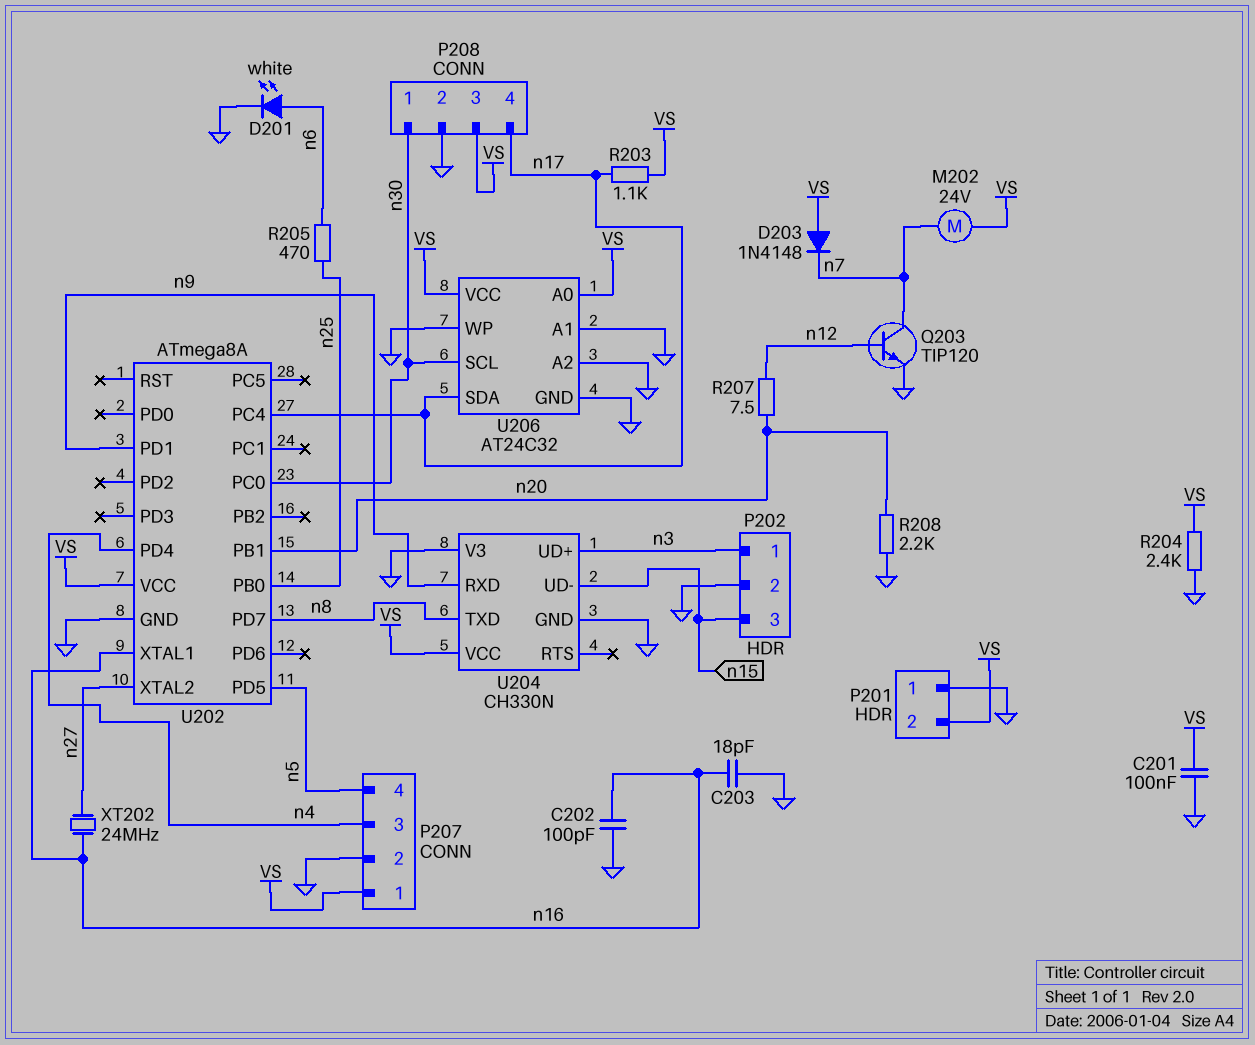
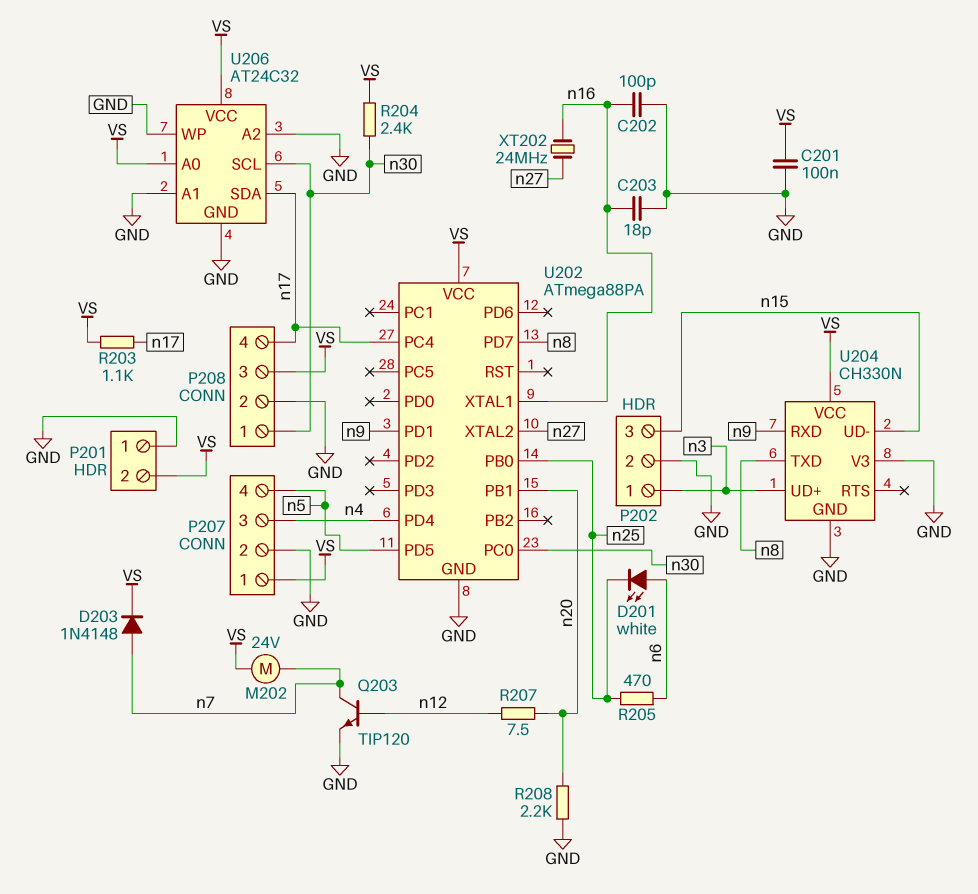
D201: LED white (A n6, K GND) -> LED white (A n6, K n25)
D203: diode 1N4148 (A VS, K n7) -> diode 1N4148 (A n7, K VS)
R204: 2.4k (GND, VS) -> 2.4k (VS, n30)
U202: ATmega8A -> ATmega88PA

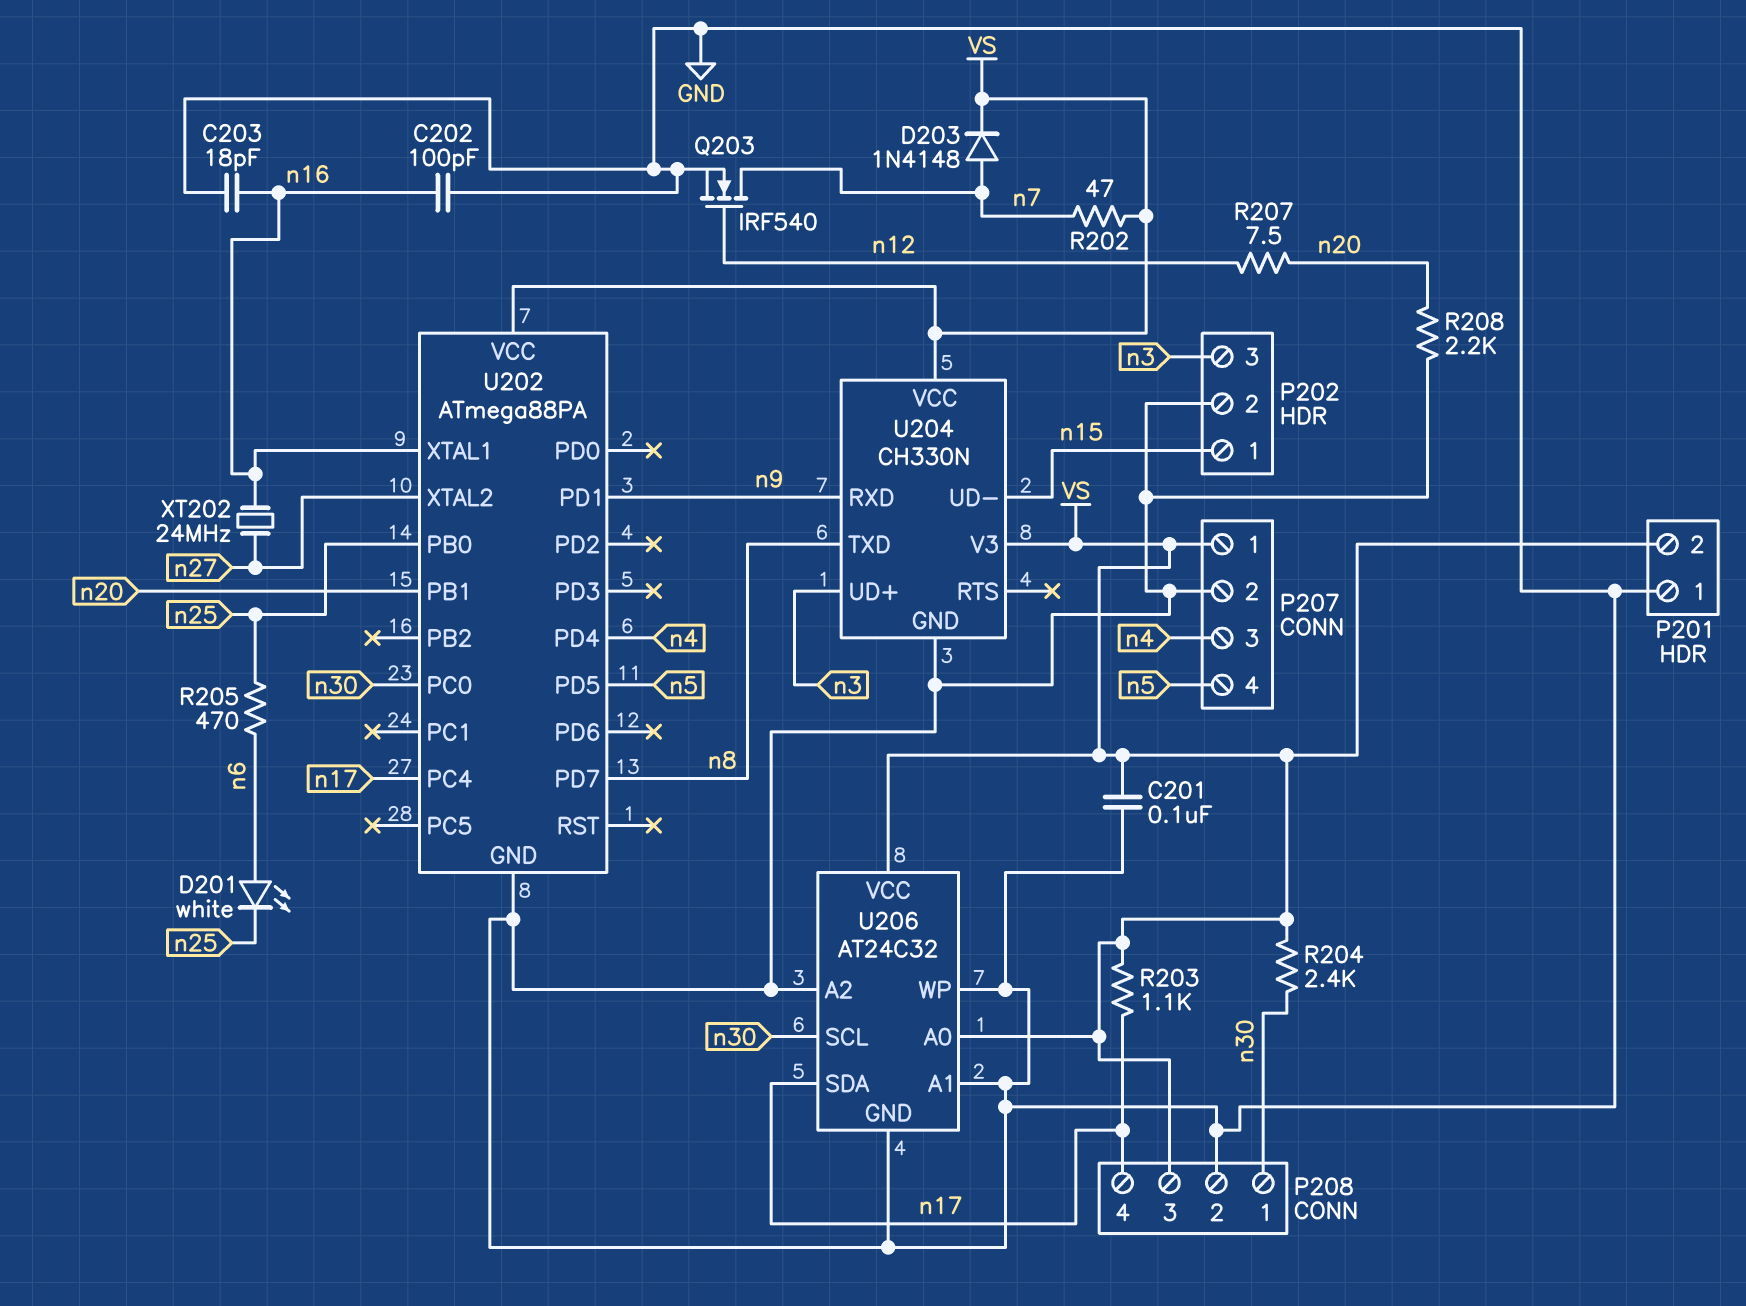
M202: motor 24V (VS, n7) -> none
P202 pin 1: n3 -> n15
P202 pin 3: n15 -> n3
Q203: NPN TIP120 (B n12, C n7, E GND) -> NMOS IRF540 (G n12, D n7, S GND)
R202: none -> 47 (VS, n7)
U204 pin V3: GND -> VS

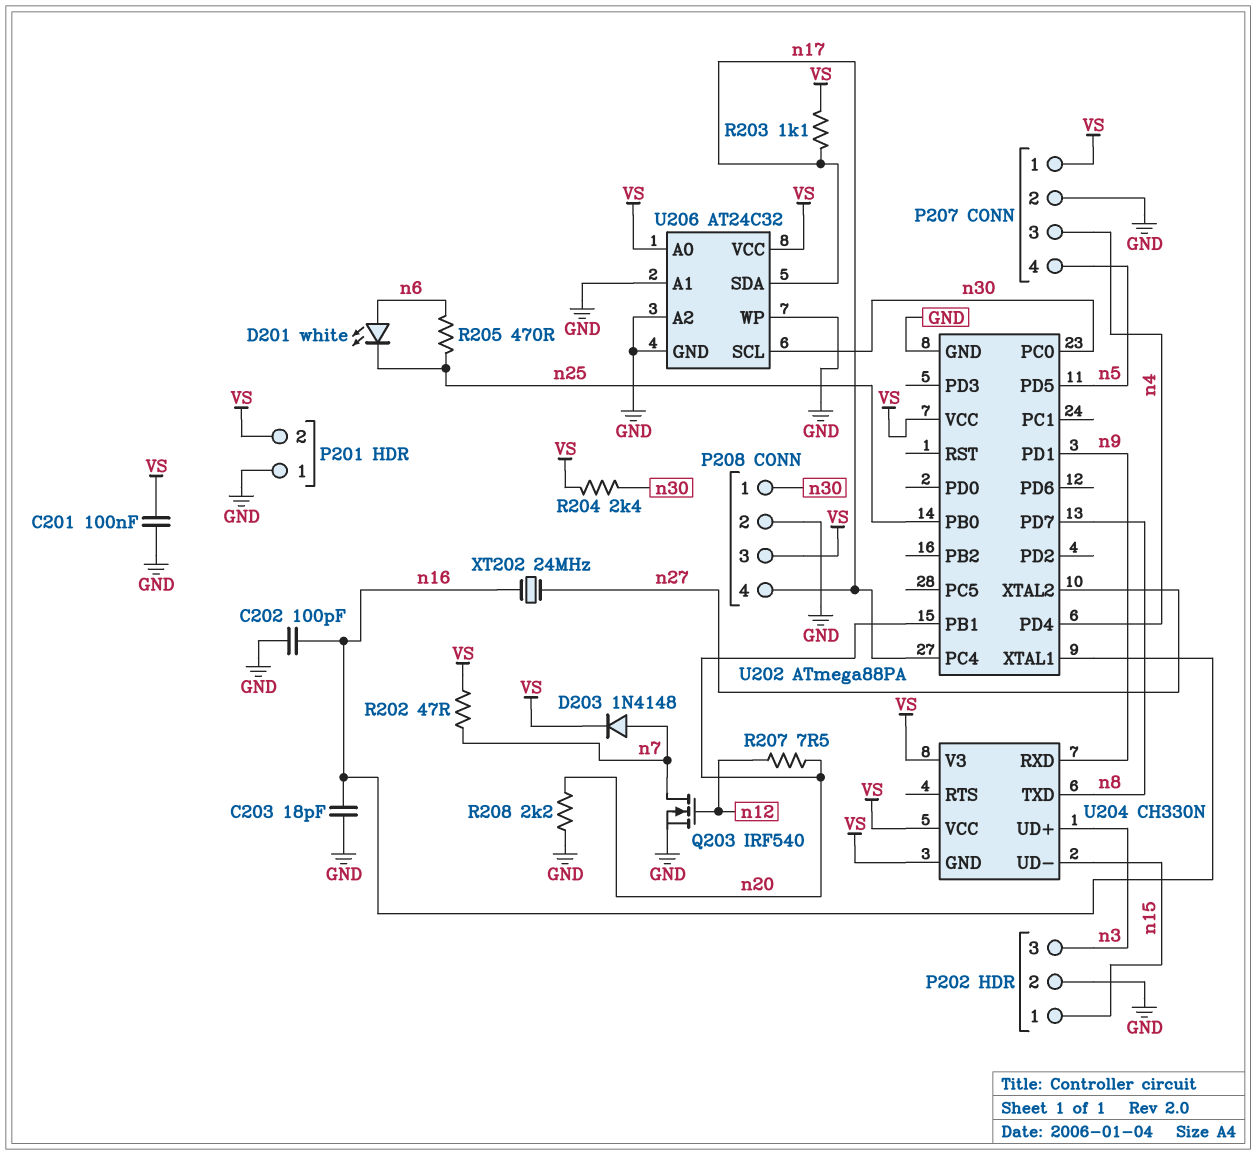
U204 pin GND: GND -> VS

